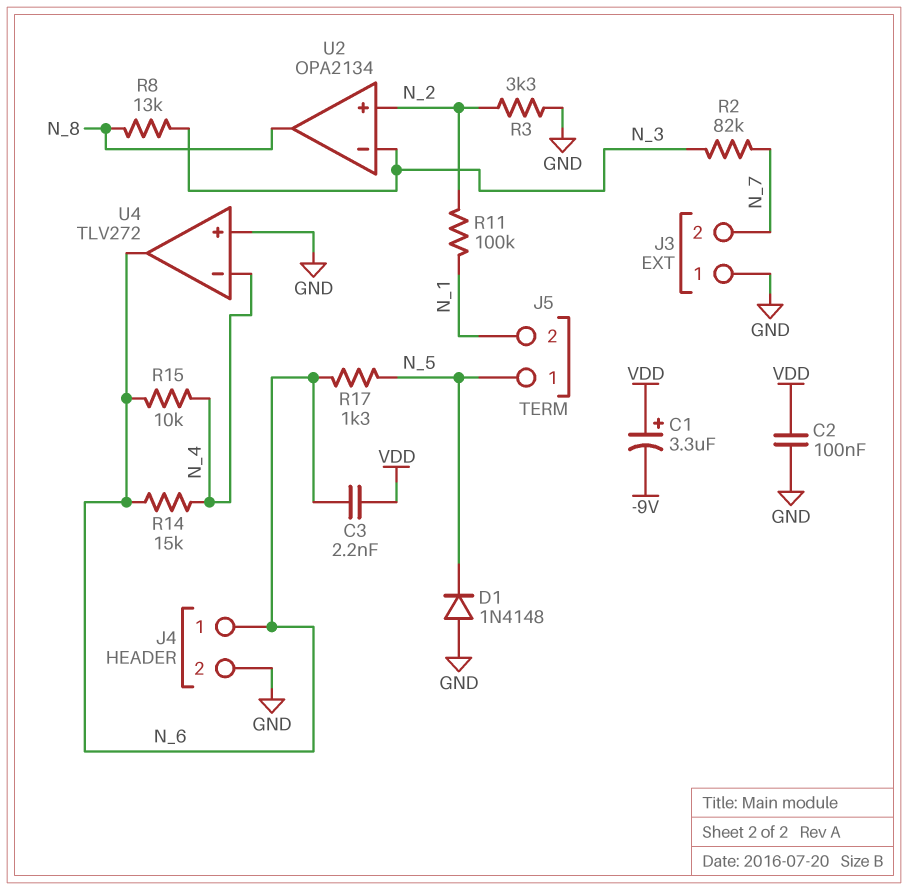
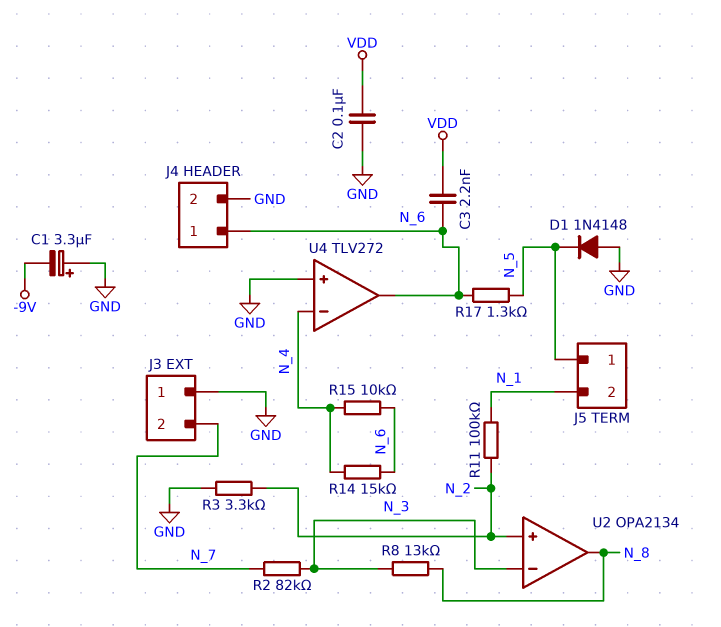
C1: 3.3uF (plus VDD, minus -9V) -> 3.3uF (plus GND, minus -9V)

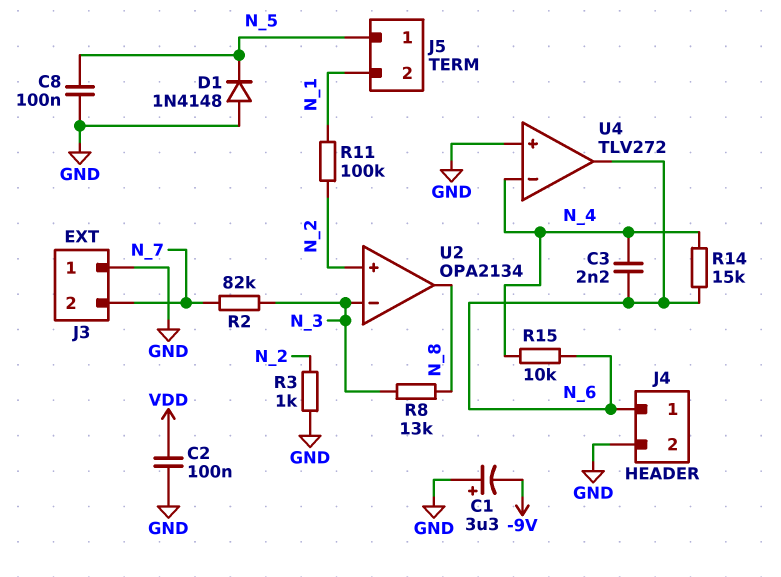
C3: 2.2nF (N_6, VDD) -> 2.2nF (N_4, N_6)
C8: none -> 100nF (GND, N_5)
R3: 3.3k (GND, N_2) -> 1k (GND, N_2)
R17: 1.3k (N_5, N_6) -> none

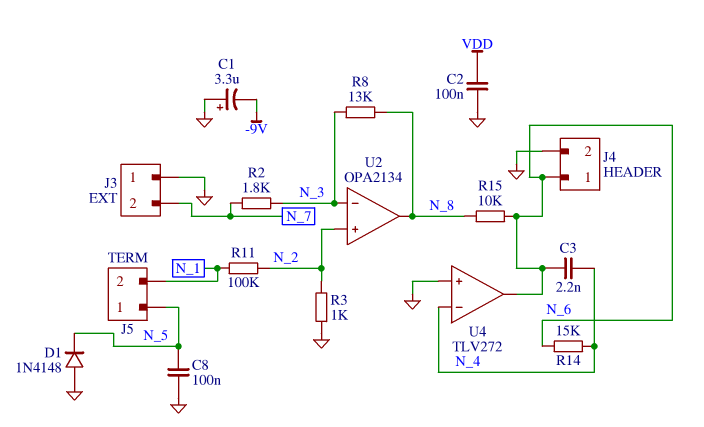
R2: 82k (N_3, N_7) -> 1.8k (N_3, N_7)
R15: 10k (N_4, N_6) -> 10k (N_6, N_8)

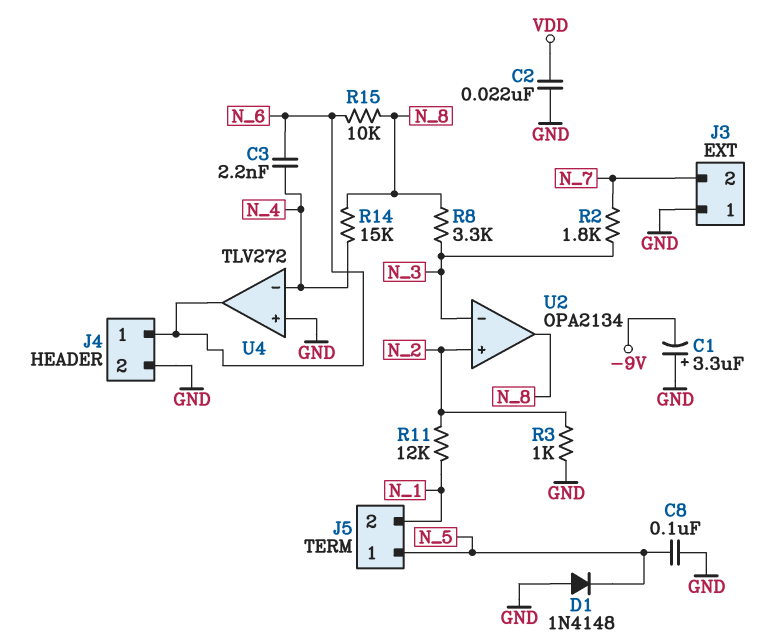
C2: 100nF (GND, VDD) -> 22nF (GND, VDD)
R8: 13k (N_3, N_8) -> 3.3k (N_3, N_8)
R11: 100k (N_1, N_2) -> 12k (N_1, N_2)
R14: 15k (N_4, N_6) -> 15k (N_4, N_8)

